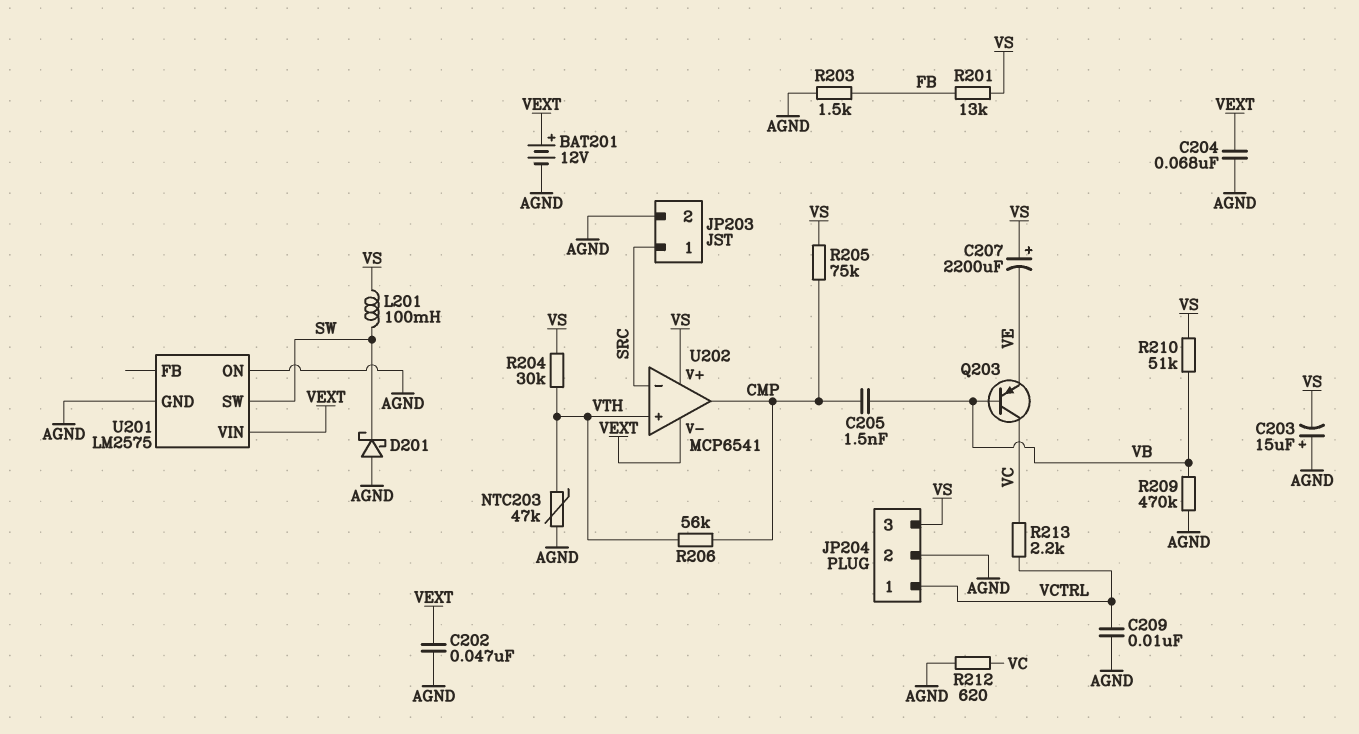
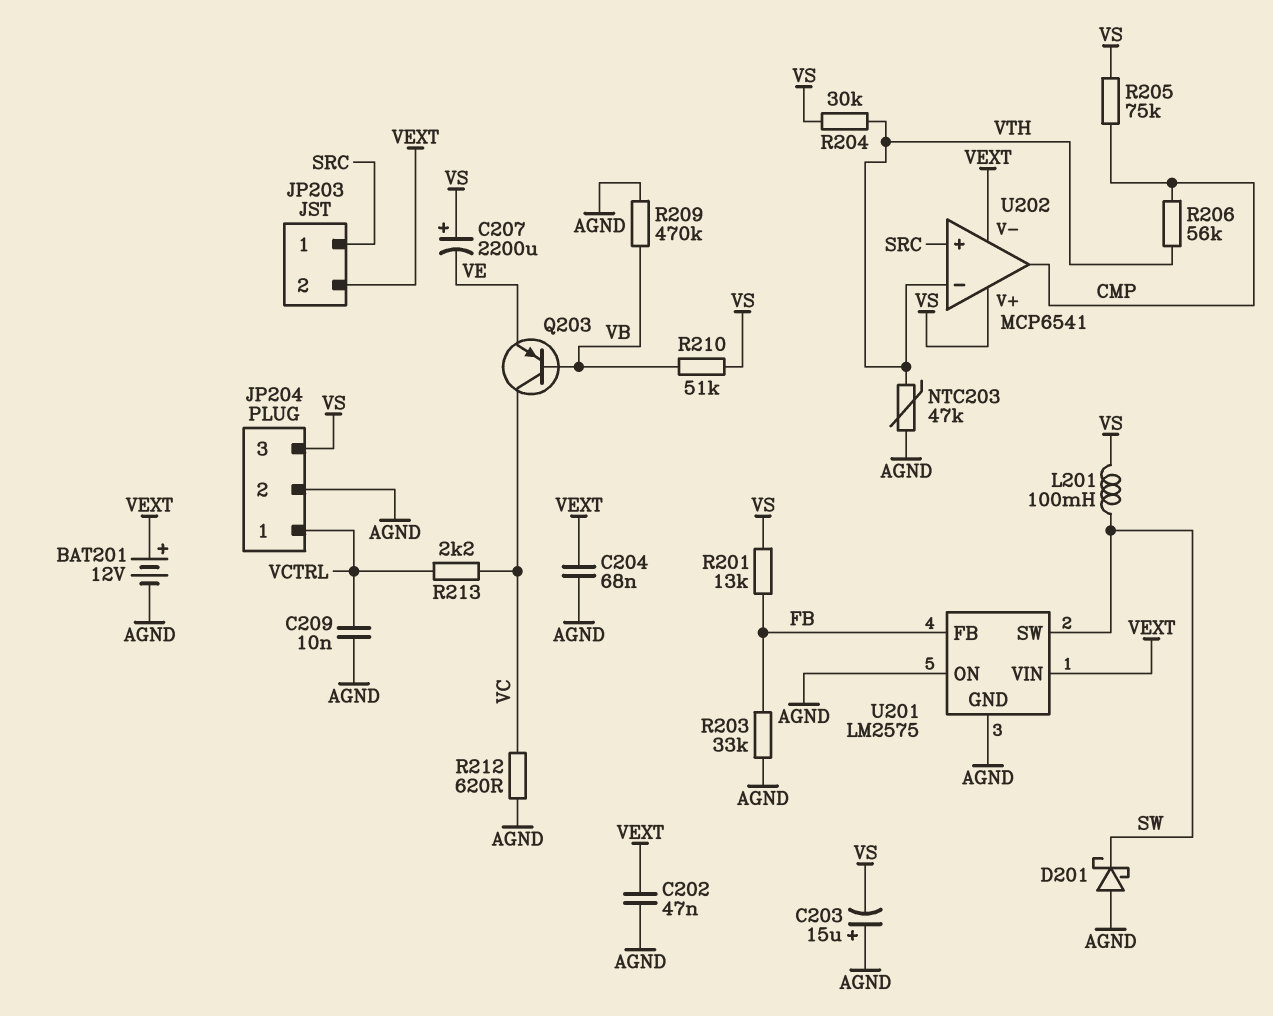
C205: 1.5nF (CMP, VB) -> none
JP203 pin 2: AGND -> VEXT
R203: 1.5k (AGND, FB) -> 33k (AGND, FB)
U201 pin FB: none -> FB
U202 pin in+: VTH -> SRC
U202 pin in-: SRC -> VTH

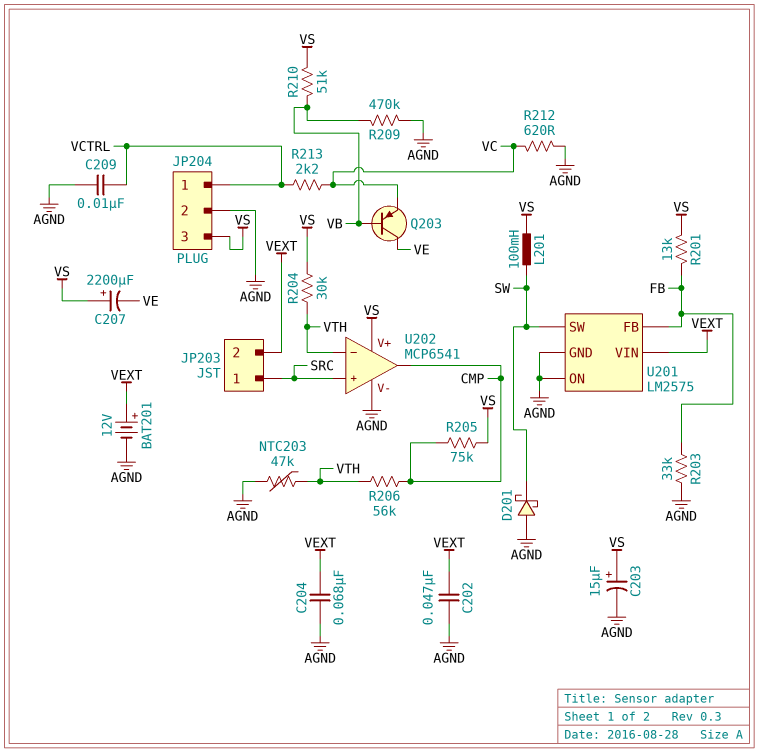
C203: 15uF (plus AGND, minus VS) -> 15uF (plus VS, minus AGND)
Q203: PNP (B VB, C VC, E VE) -> PNP (B VB, C VE, E VC)
U202 pin V-: VEXT -> AGND

